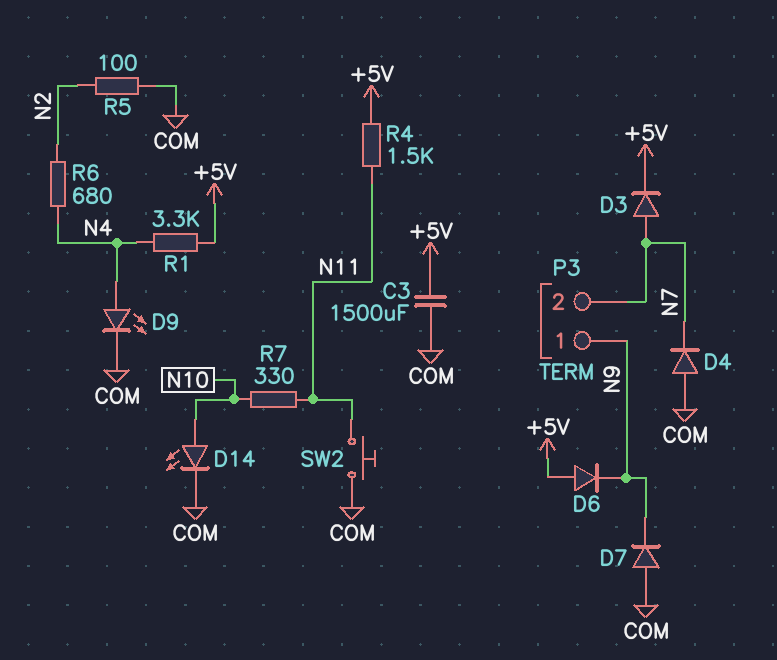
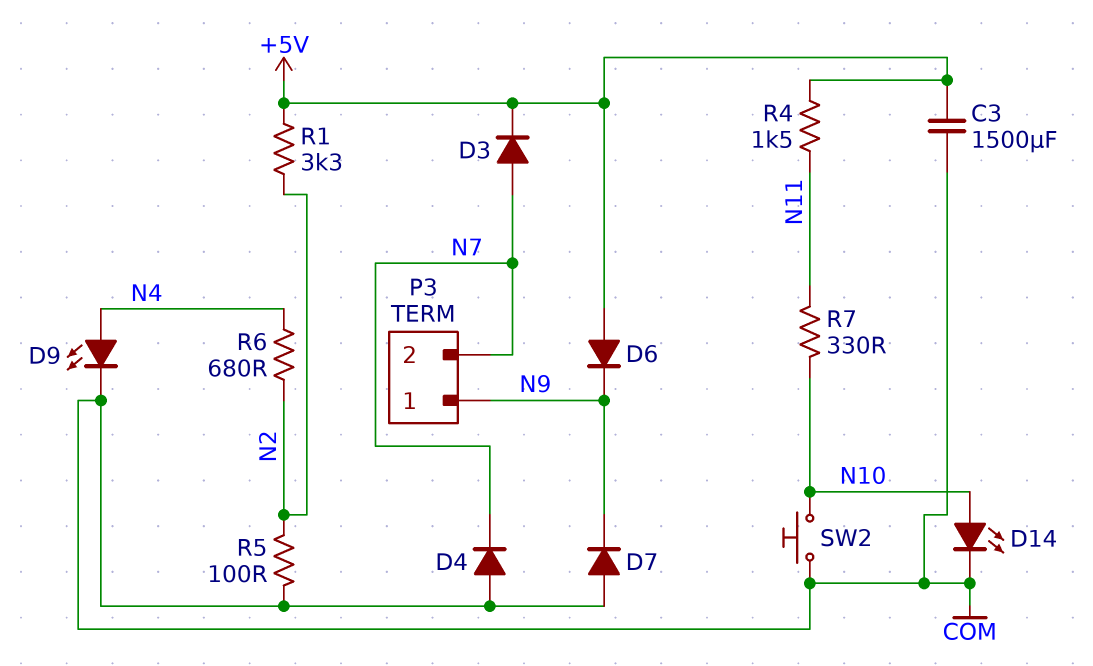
R1: 3.3k (+5V, N4) -> 3.3k (+5V, N2)
SW2: button (COM, N11) -> button (COM, N10)

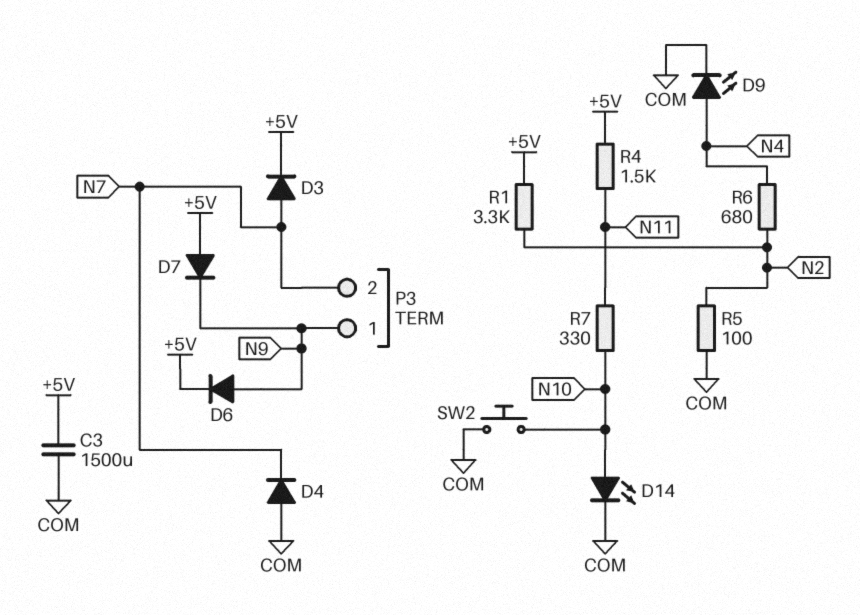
D6: diode (A +5V, K N9) -> diode (A N9, K +5V)
D7: diode (A COM, K N9) -> diode (A +5V, K N9)

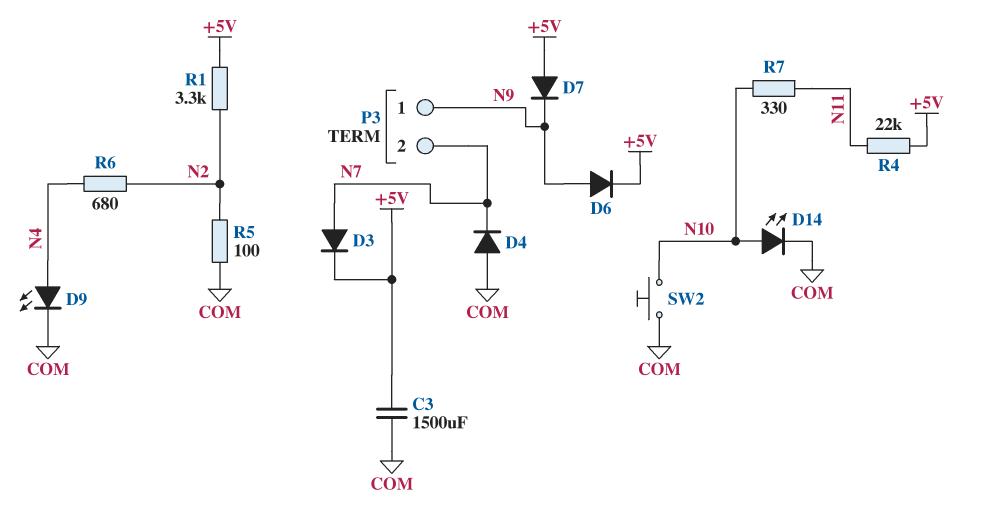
R4: 1.5k (+5V, N11) -> 22k (+5V, N11)

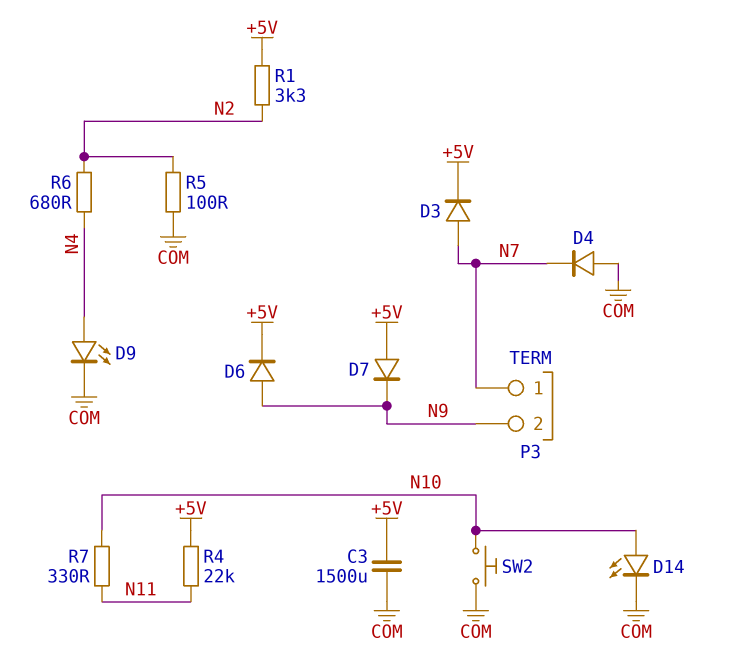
P3 pin 1: N9 -> N7
P3 pin 2: N7 -> N9

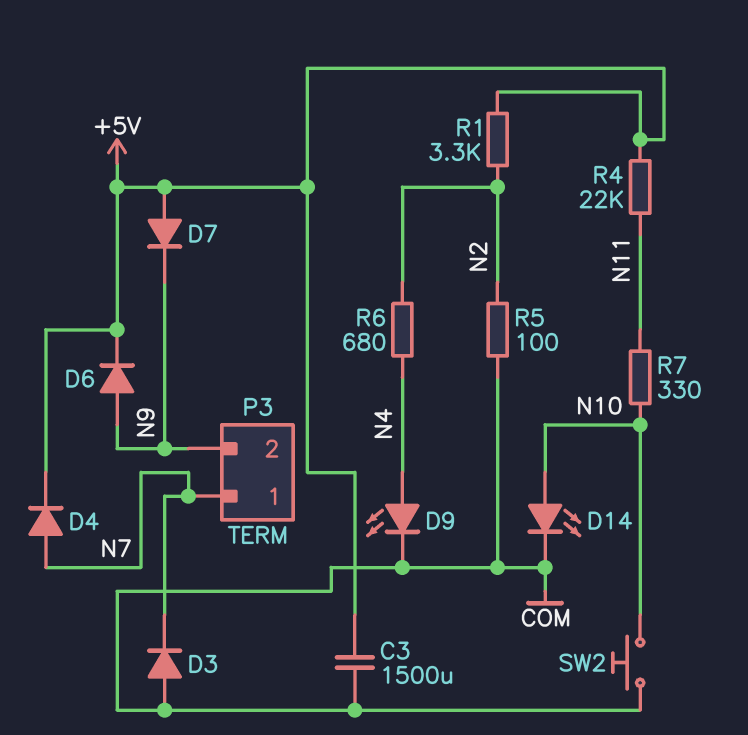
D3: diode (A N7, K +5V) -> diode (A COM, K N7)
D4: diode (A COM, K N7) -> diode (A N7, K +5V)

